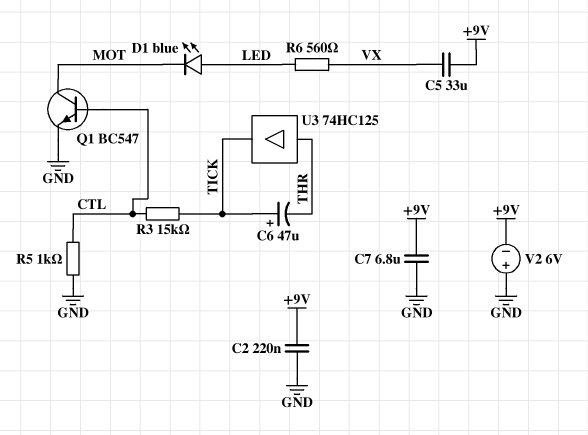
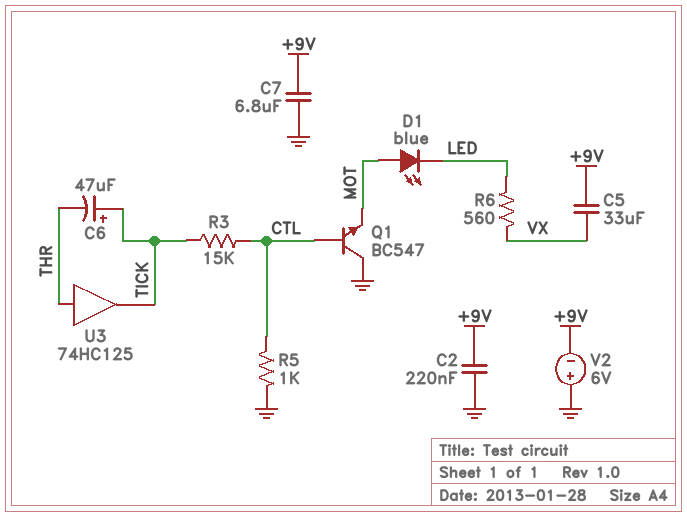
D1: LED blue (A LED, K MOT) -> LED blue (A MOT, K LED)
Q1: NPN BC547 (B CTL, C MOT, E GND) -> NPN BC547 (B CTL, C GND, E MOT)

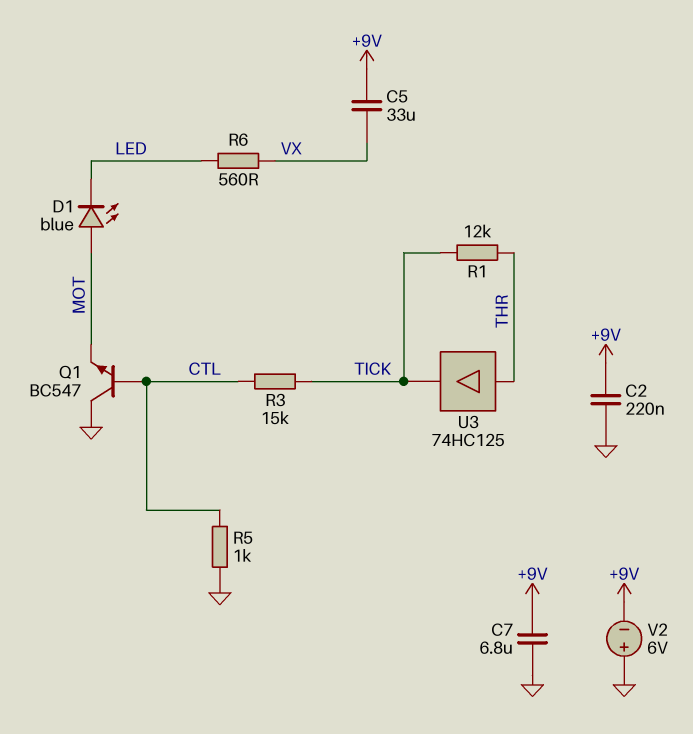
C6: 47uF (plus TICK, minus THR) -> none
R1: none -> 12k (THR, TICK)

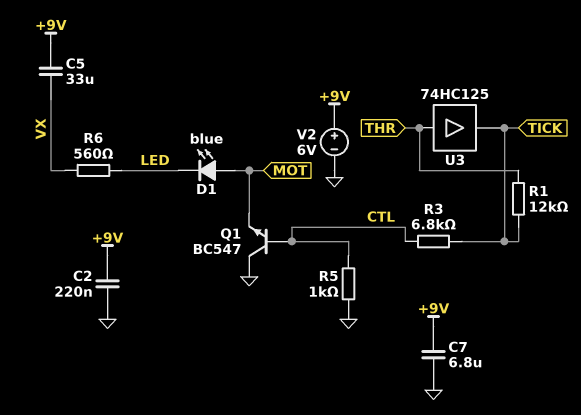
R3: 15k (CTL, TICK) -> 6.8k (CTL, TICK)
V2: 6V (plus GND, minus +9V) -> 6V (plus +9V, minus GND)

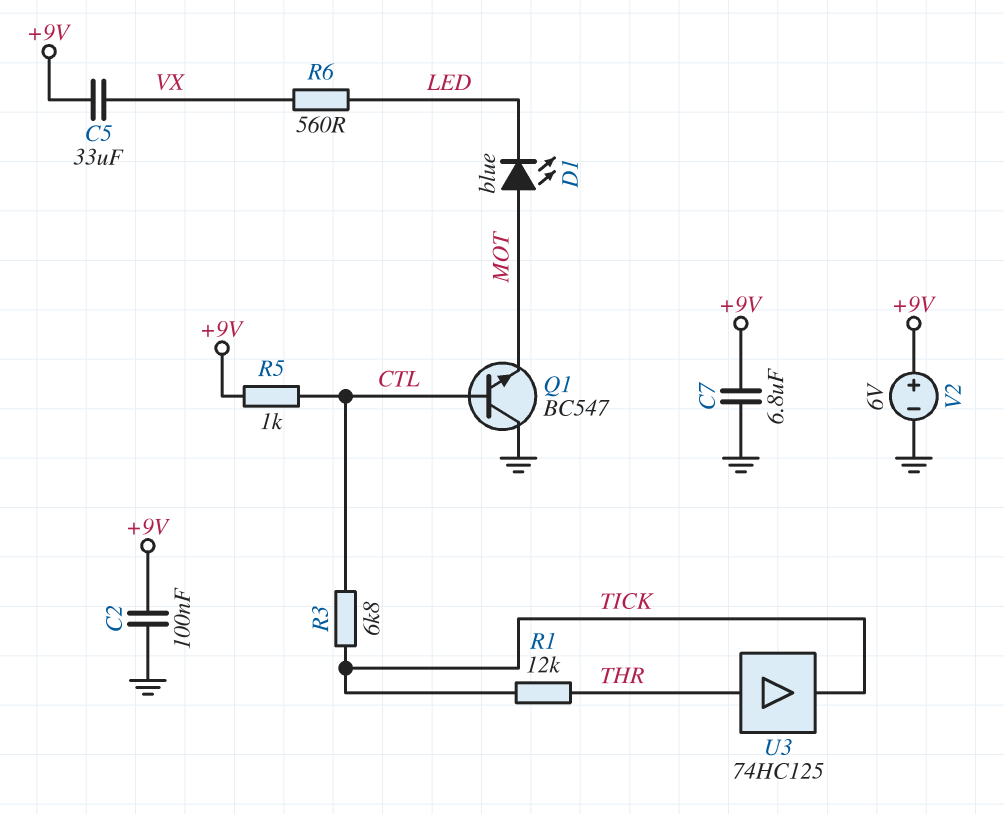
C2: 220nF (+9V, GND) -> 100nF (+9V, GND)
R5: 1k (CTL, GND) -> 1k (+9V, CTL)

